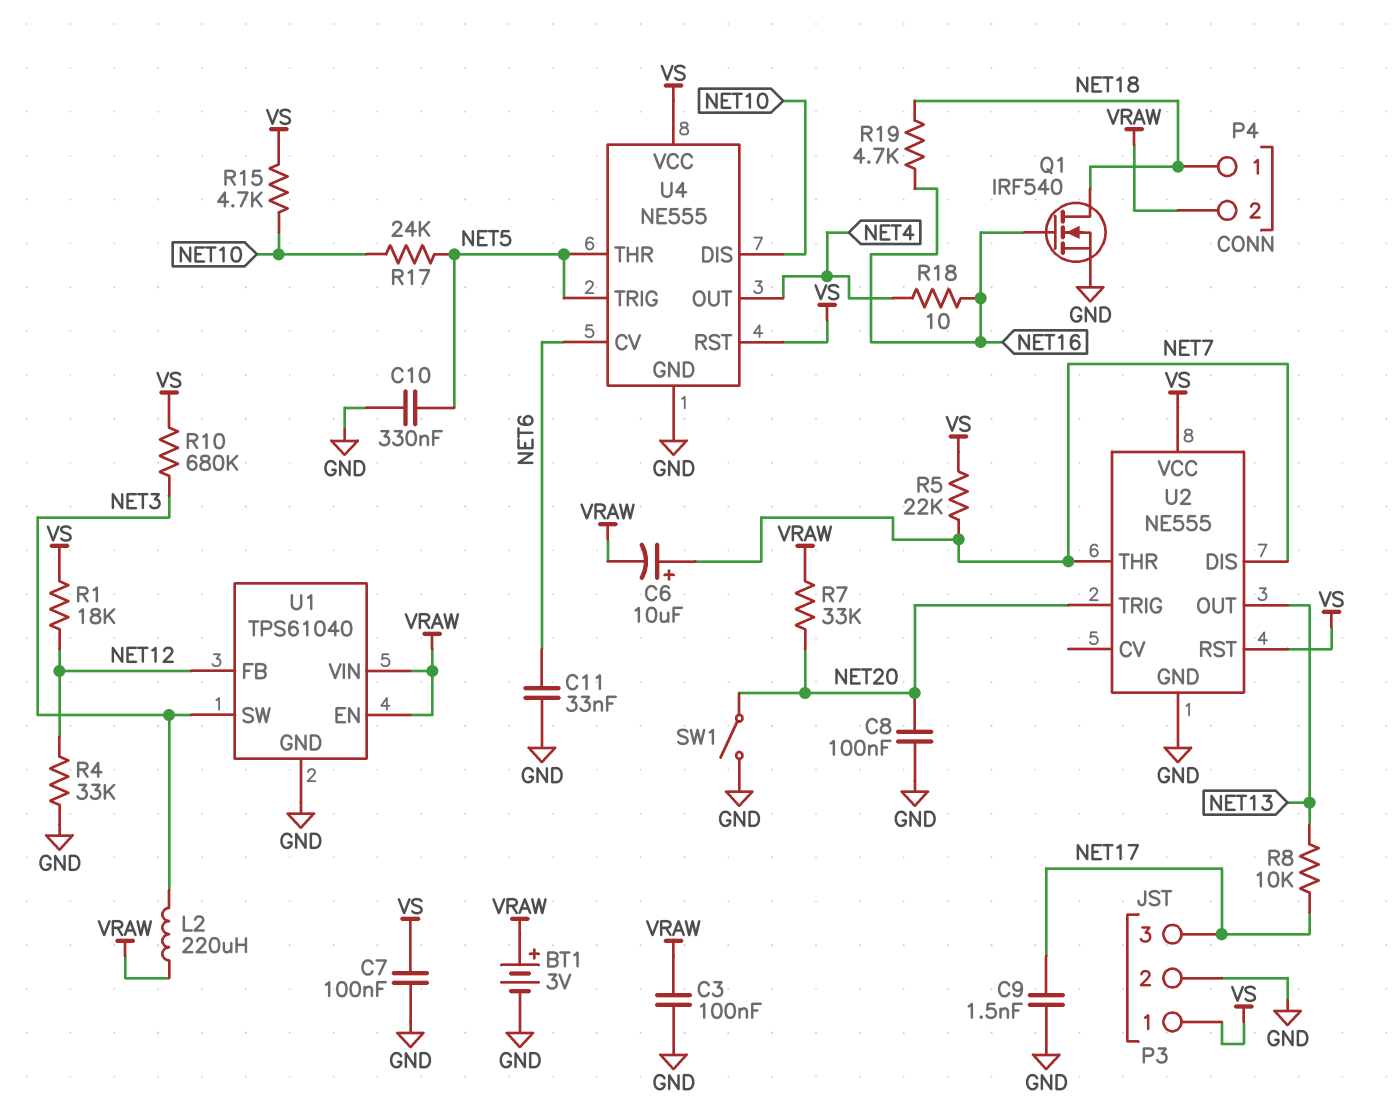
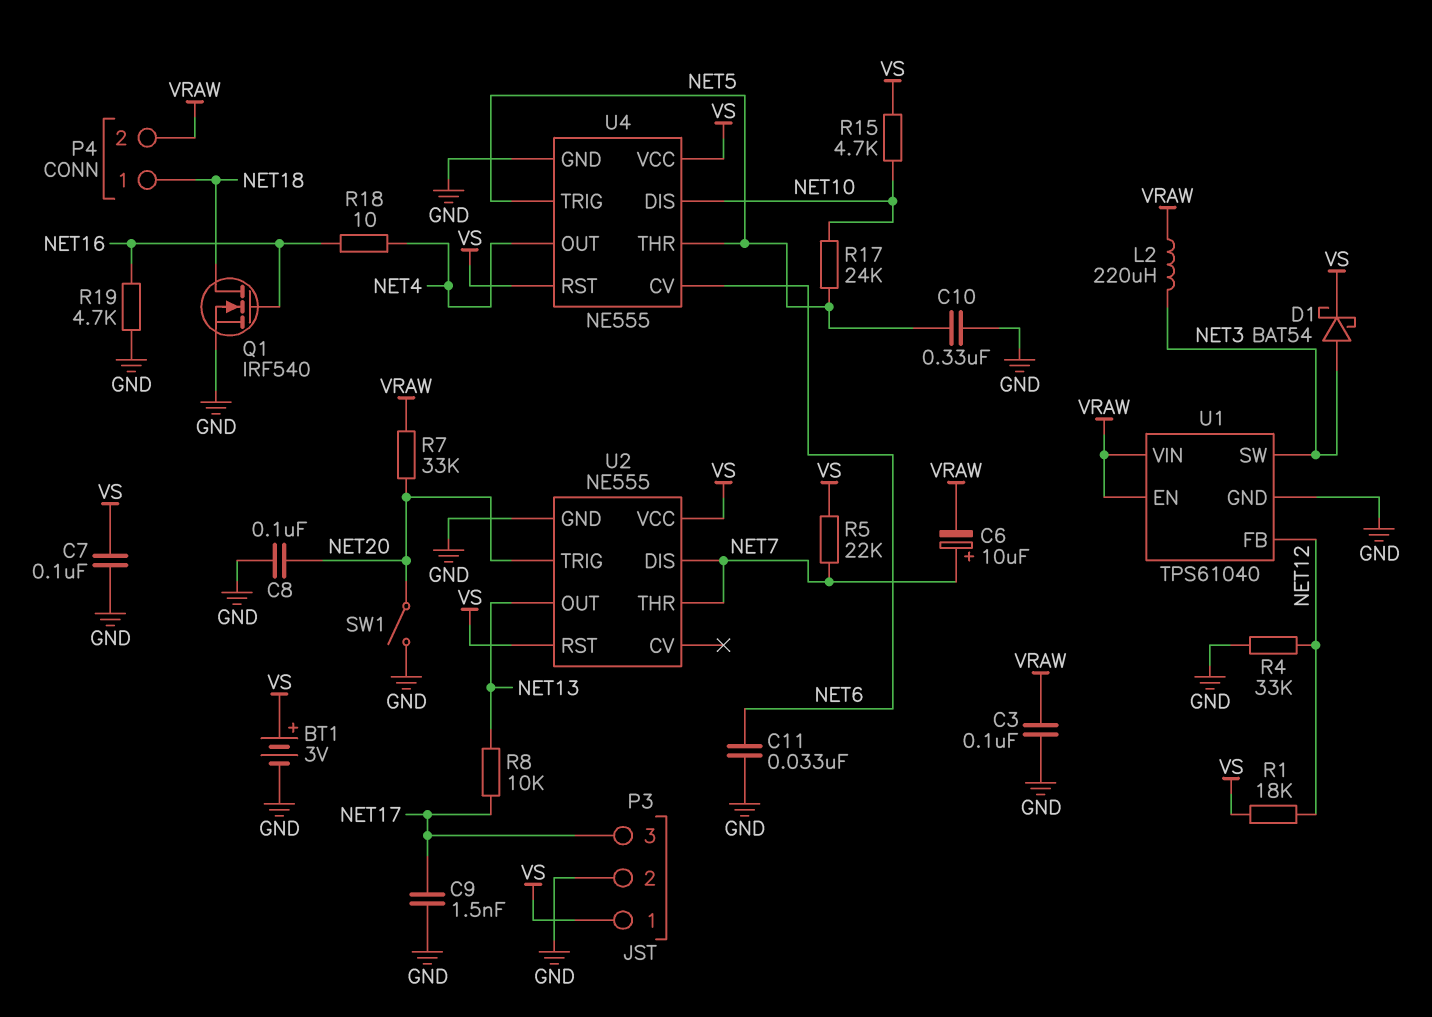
BT1: 3V (plus VRAW, minus GND) -> 3V (plus VS, minus GND)
D1: none -> schottky BAT54 (A NET3, K VS)
R10: 680k (NET3, VS) -> none
R19: 4.7k (NET16, NET18) -> 4.7k (GND, NET16)

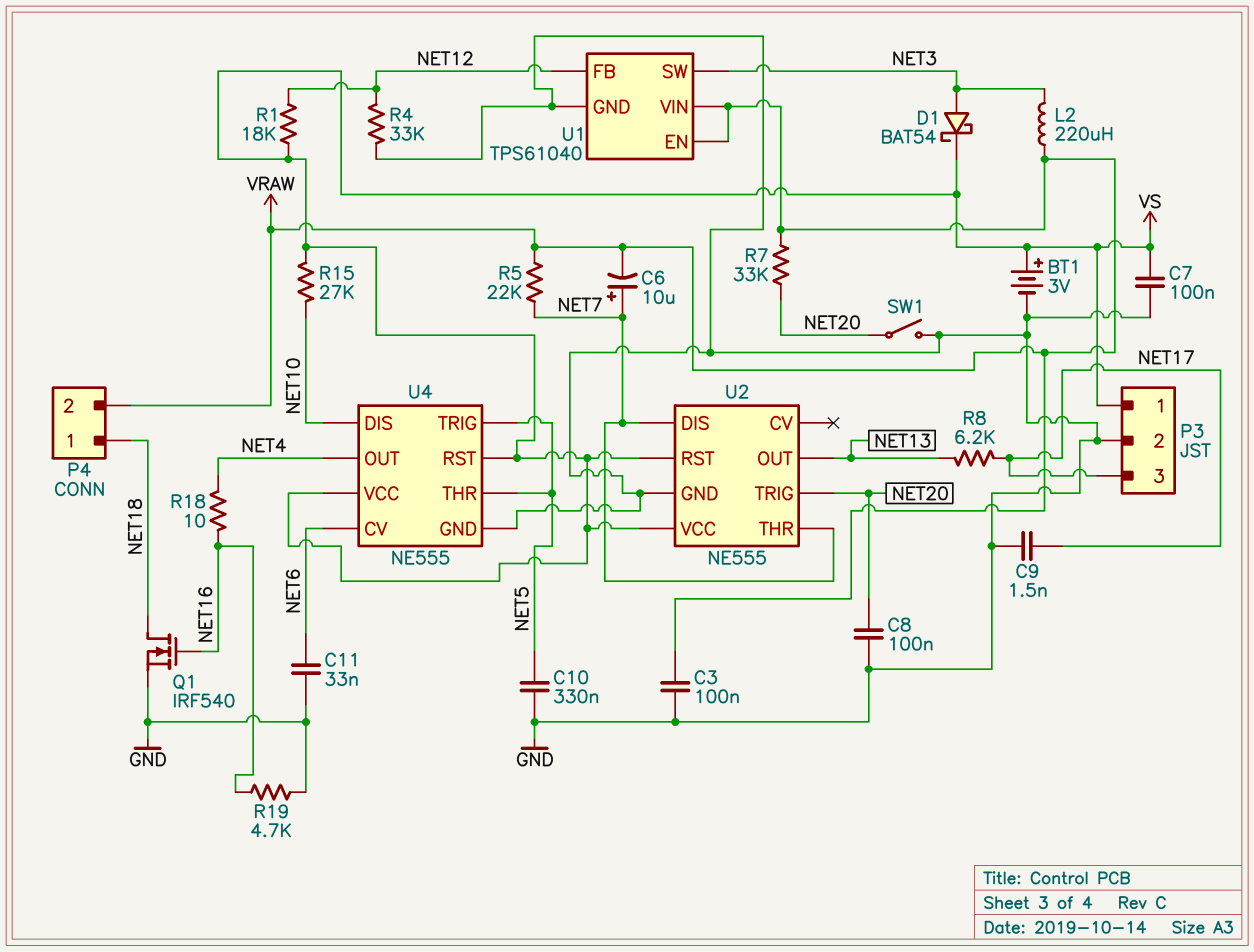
R5: 22k (NET7, VS) -> 22k (NET7, VRAW)
R8: 10k (NET13, NET17) -> 6.2k (NET13, NET17)
R15: 4.7k (NET10, VS) -> 27k (NET10, VS)
R17: 24k (NET5, NET10) -> none

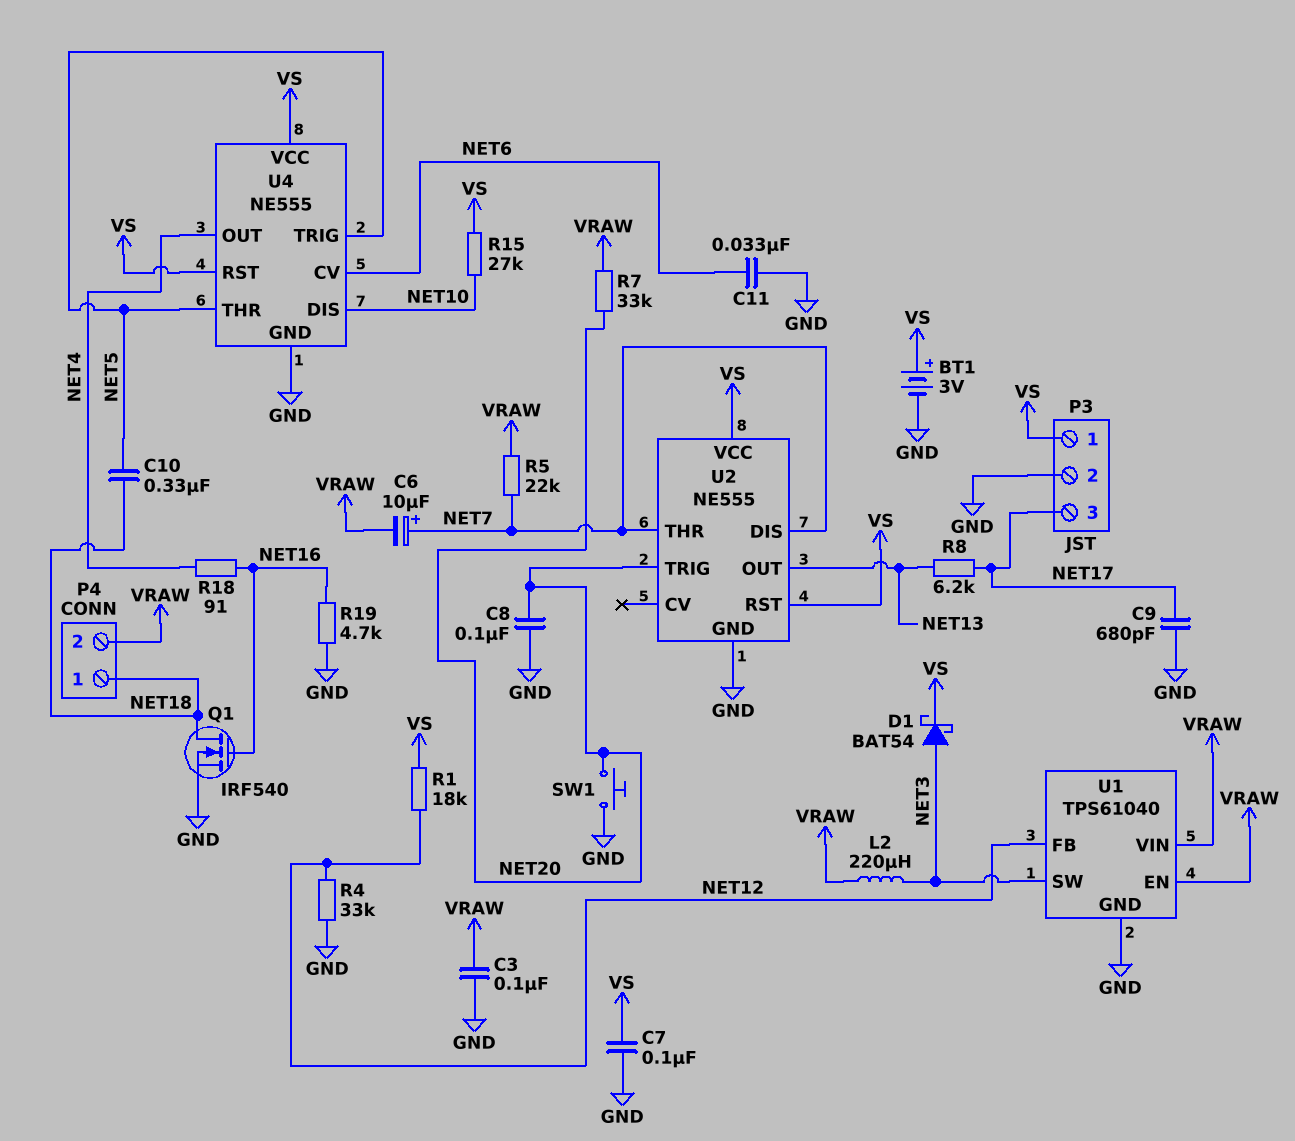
C9: 1.5nF (GND, NET17) -> 680pF (GND, NET17)
C10: 330nF (GND, NET5) -> 330nF (NET5, NET18)
R18: 10 (NET4, NET16) -> 91 (NET4, NET16)
SW1: switch (GND, NET20) -> button (GND, NET20)

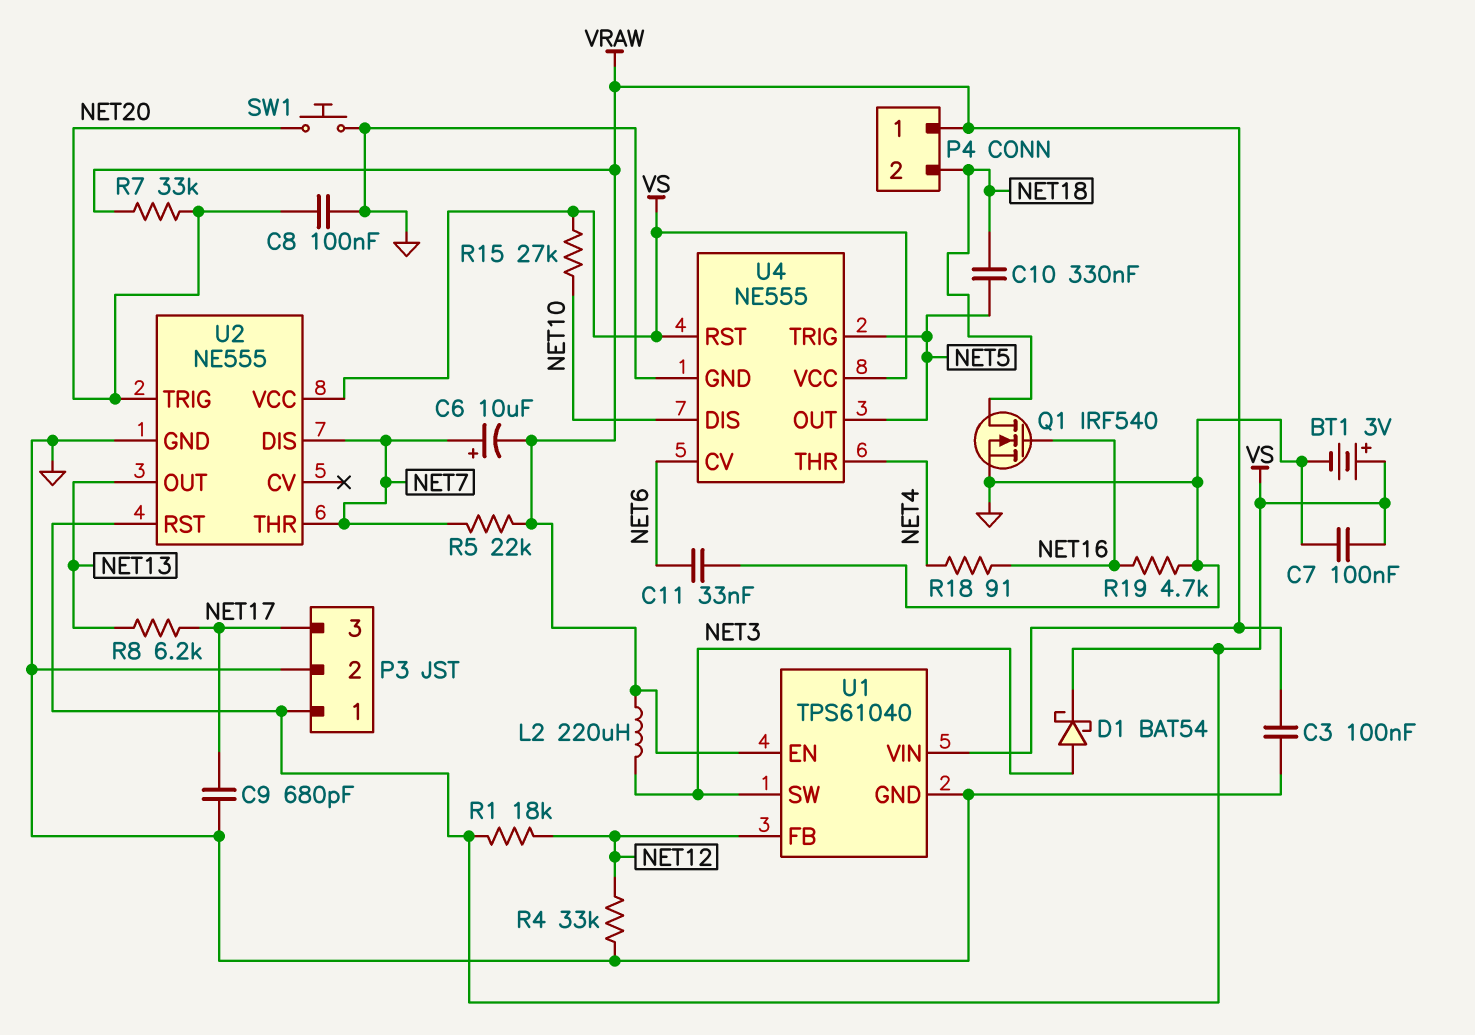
P4 pin 1: NET18 -> VRAW
P4 pin 2: VRAW -> NET18
U4 pin OUT: NET4 -> NET5
U4 pin THR: NET5 -> NET4

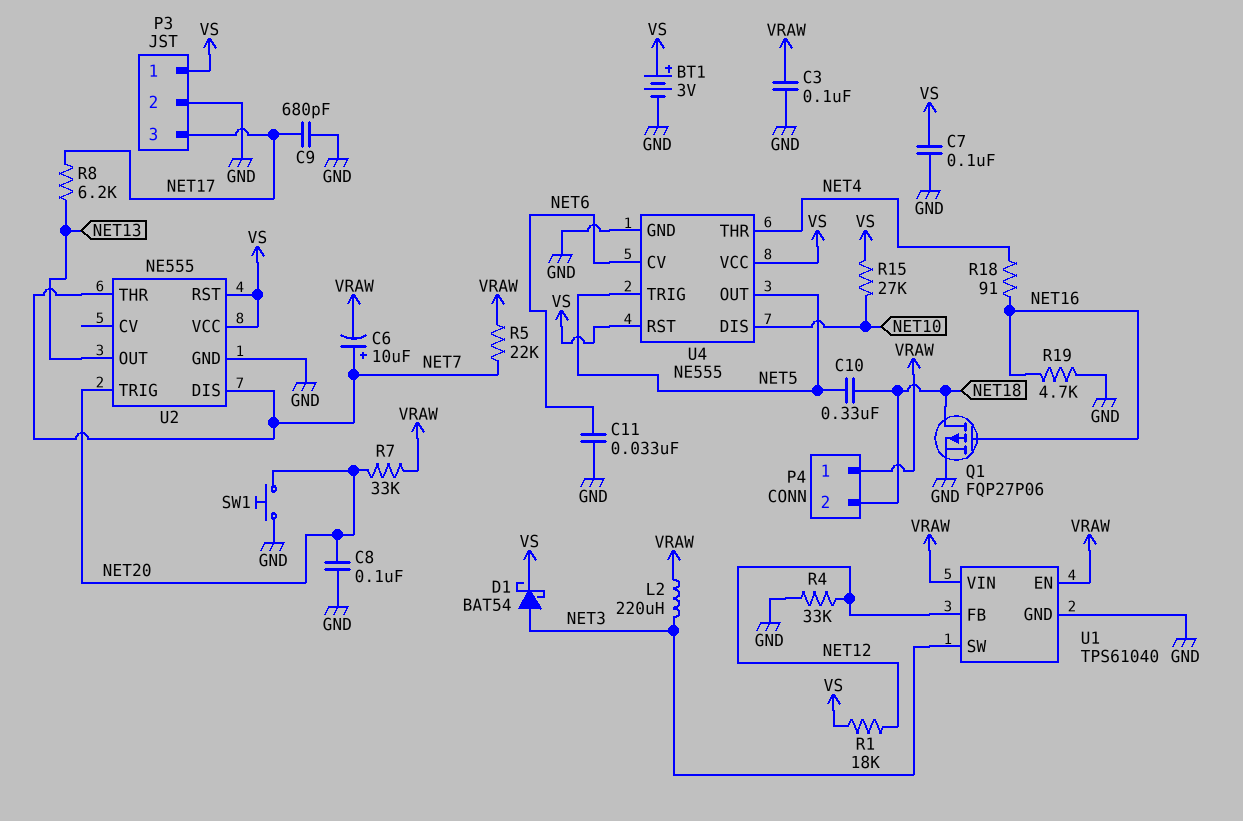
Q1: NMOS IRF540 (G NET16, D NET18, S GND) -> PMOS FQP27P06 (G NET16, D NET18, S GND)

